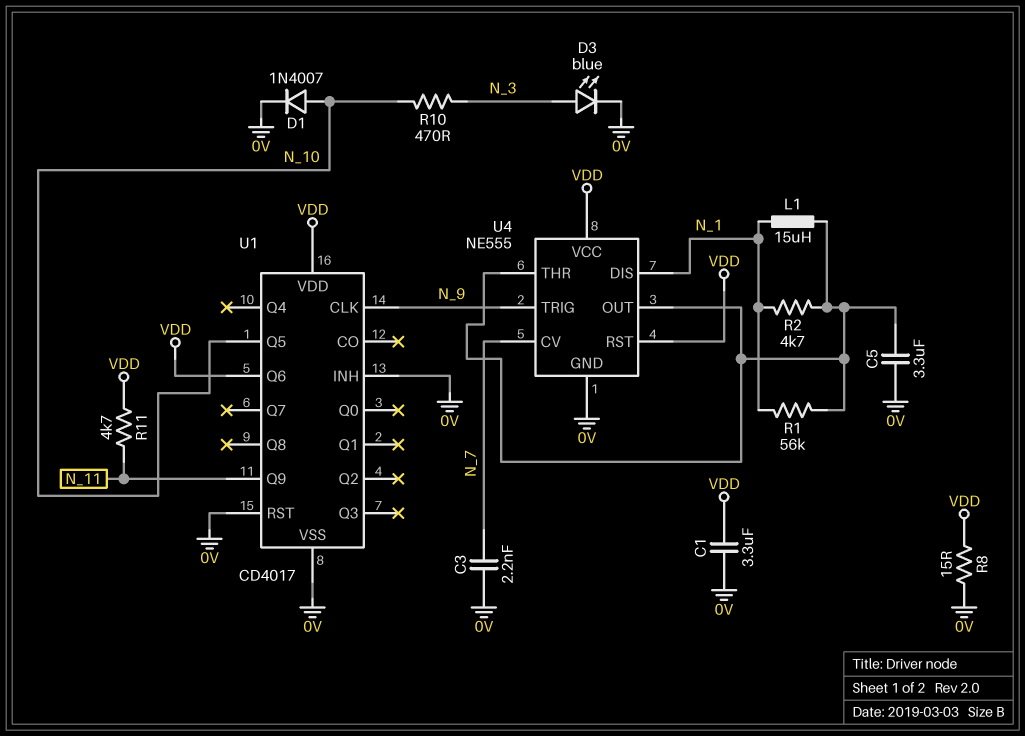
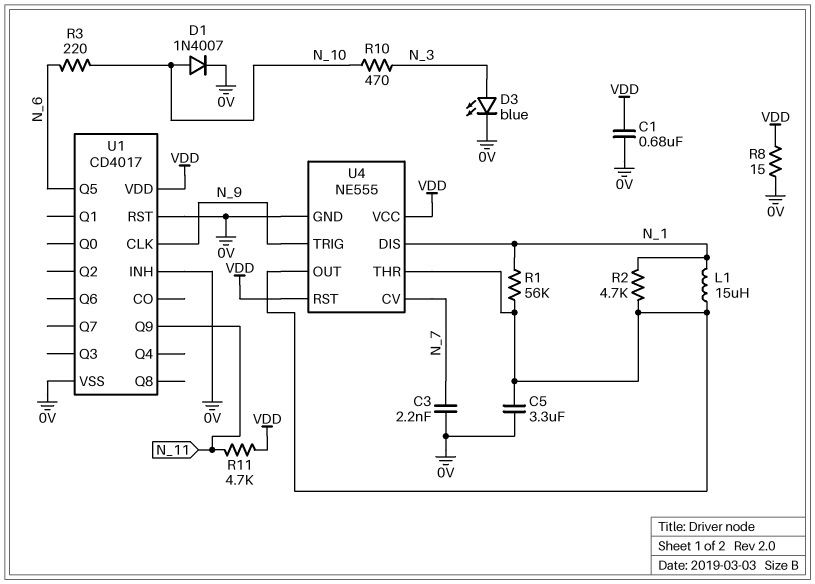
C1: 3.3uF (0V, VDD) -> 680nF (0V, VDD)
R3: none -> 220 (N_6, N_10)
U1 pin Q5: N_10 -> N_6
U1 pin Q6: VDD -> none

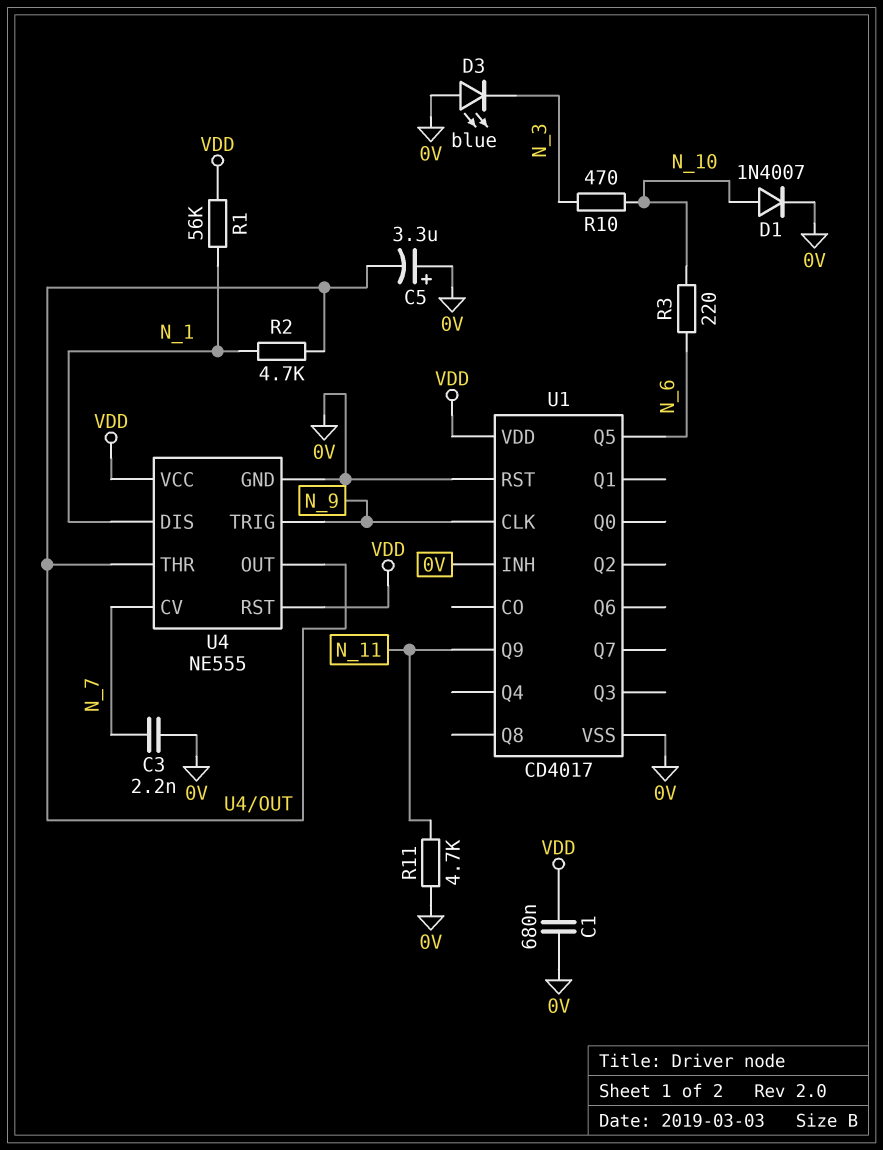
C5: 3.3uF (0V, U4/OUT) -> 3.3uF (plus 0V, minus U4/OUT)
D3: LED blue (A N_3, K 0V) -> LED blue (A 0V, K N_3)
L1: 15uH (N_1, U4/OUT) -> none
R1: 56k (N_1, U4/OUT) -> 56k (N_1, VDD)
R8: 15 (0V, VDD) -> none
R11: 4.7k (N_11, VDD) -> 4.7k (0V, N_11)

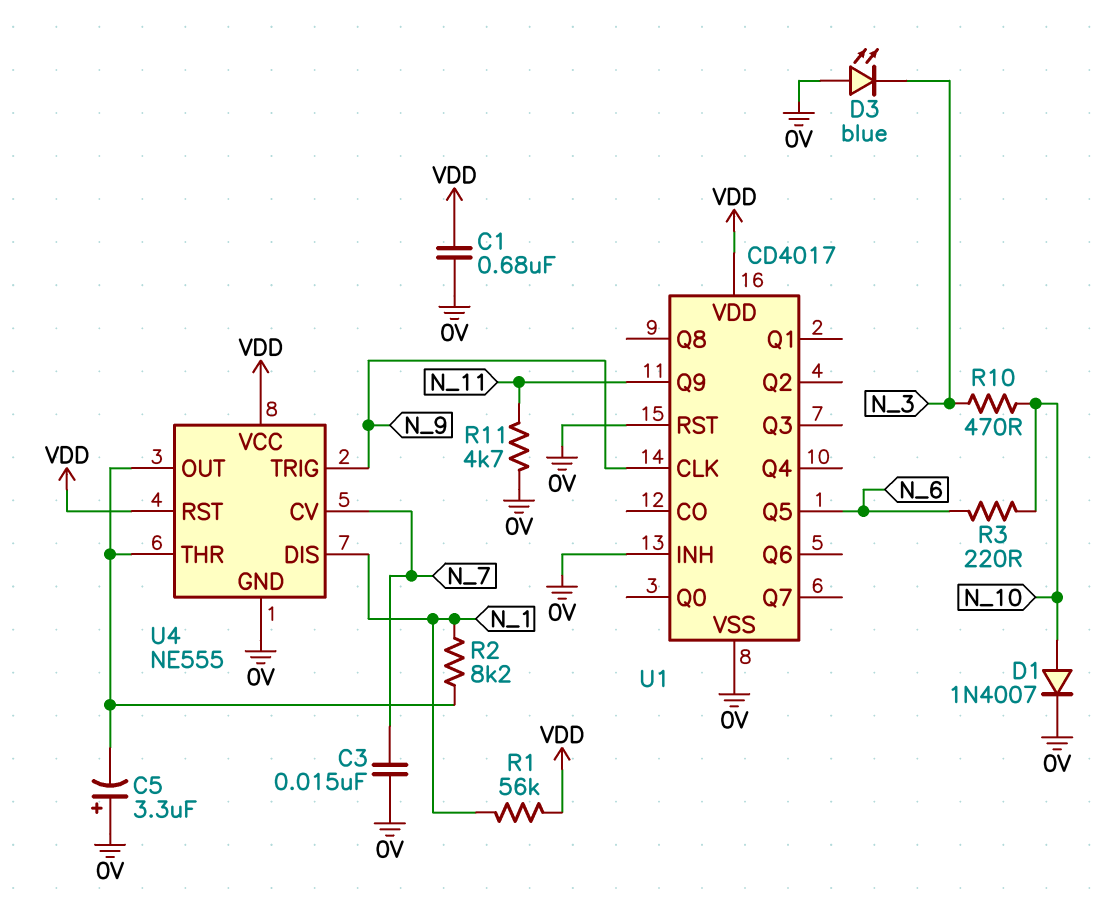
C3: 2.2nF (0V, N_7) -> 15nF (0V, N_7)
R2: 4.7k (N_1, U4/OUT) -> 8.2k (N_1, U4/OUT)

